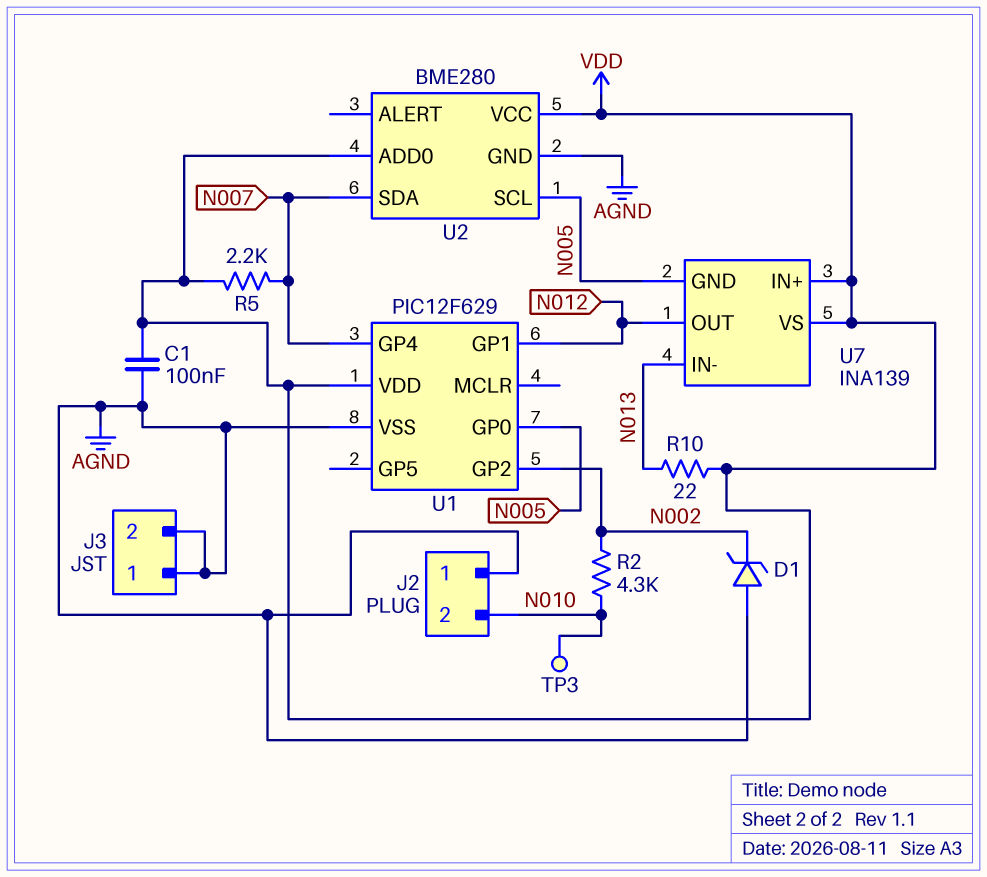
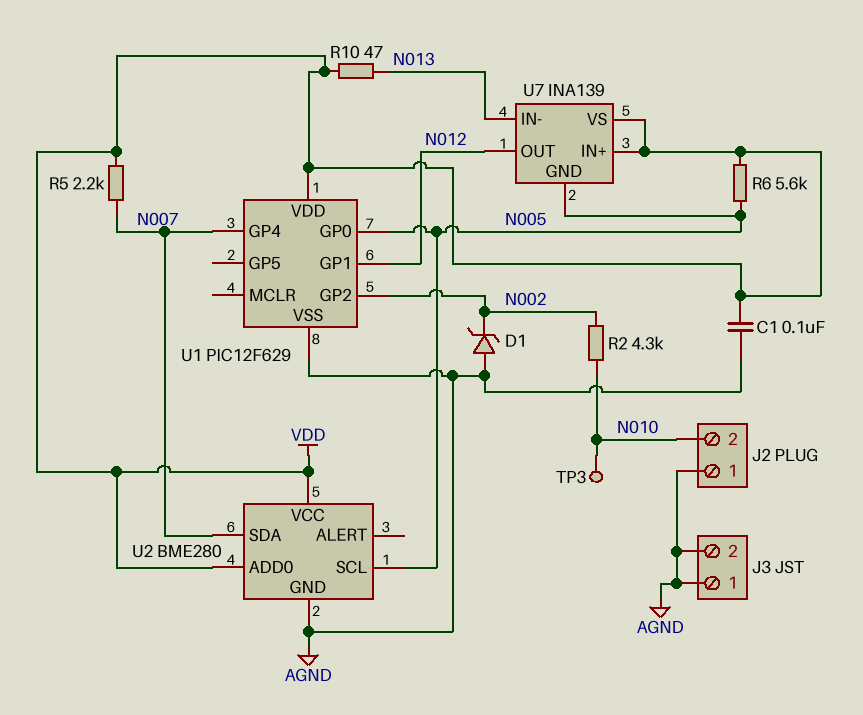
R6: none -> 5.6k (N005, VDD)
R10: 22 (N013, VDD) -> 47 (N013, VDD)

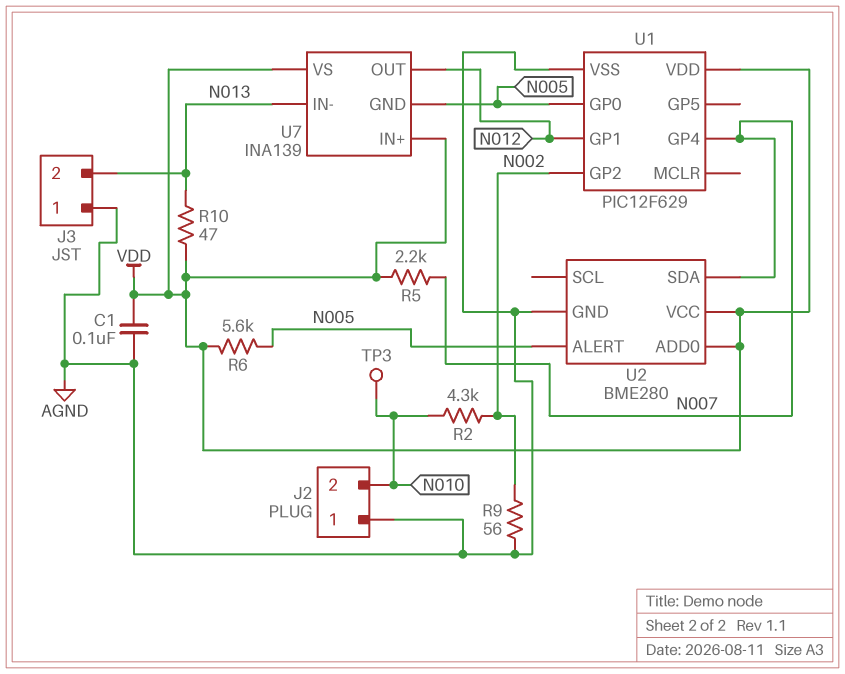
D1: zener (A AGND, K N002) -> none
J3 pin 2: AGND -> N013
R9: none -> 56 (AGND, N002)
U2 pin ALERT: none -> N005
U2 pin SCL: N005 -> none

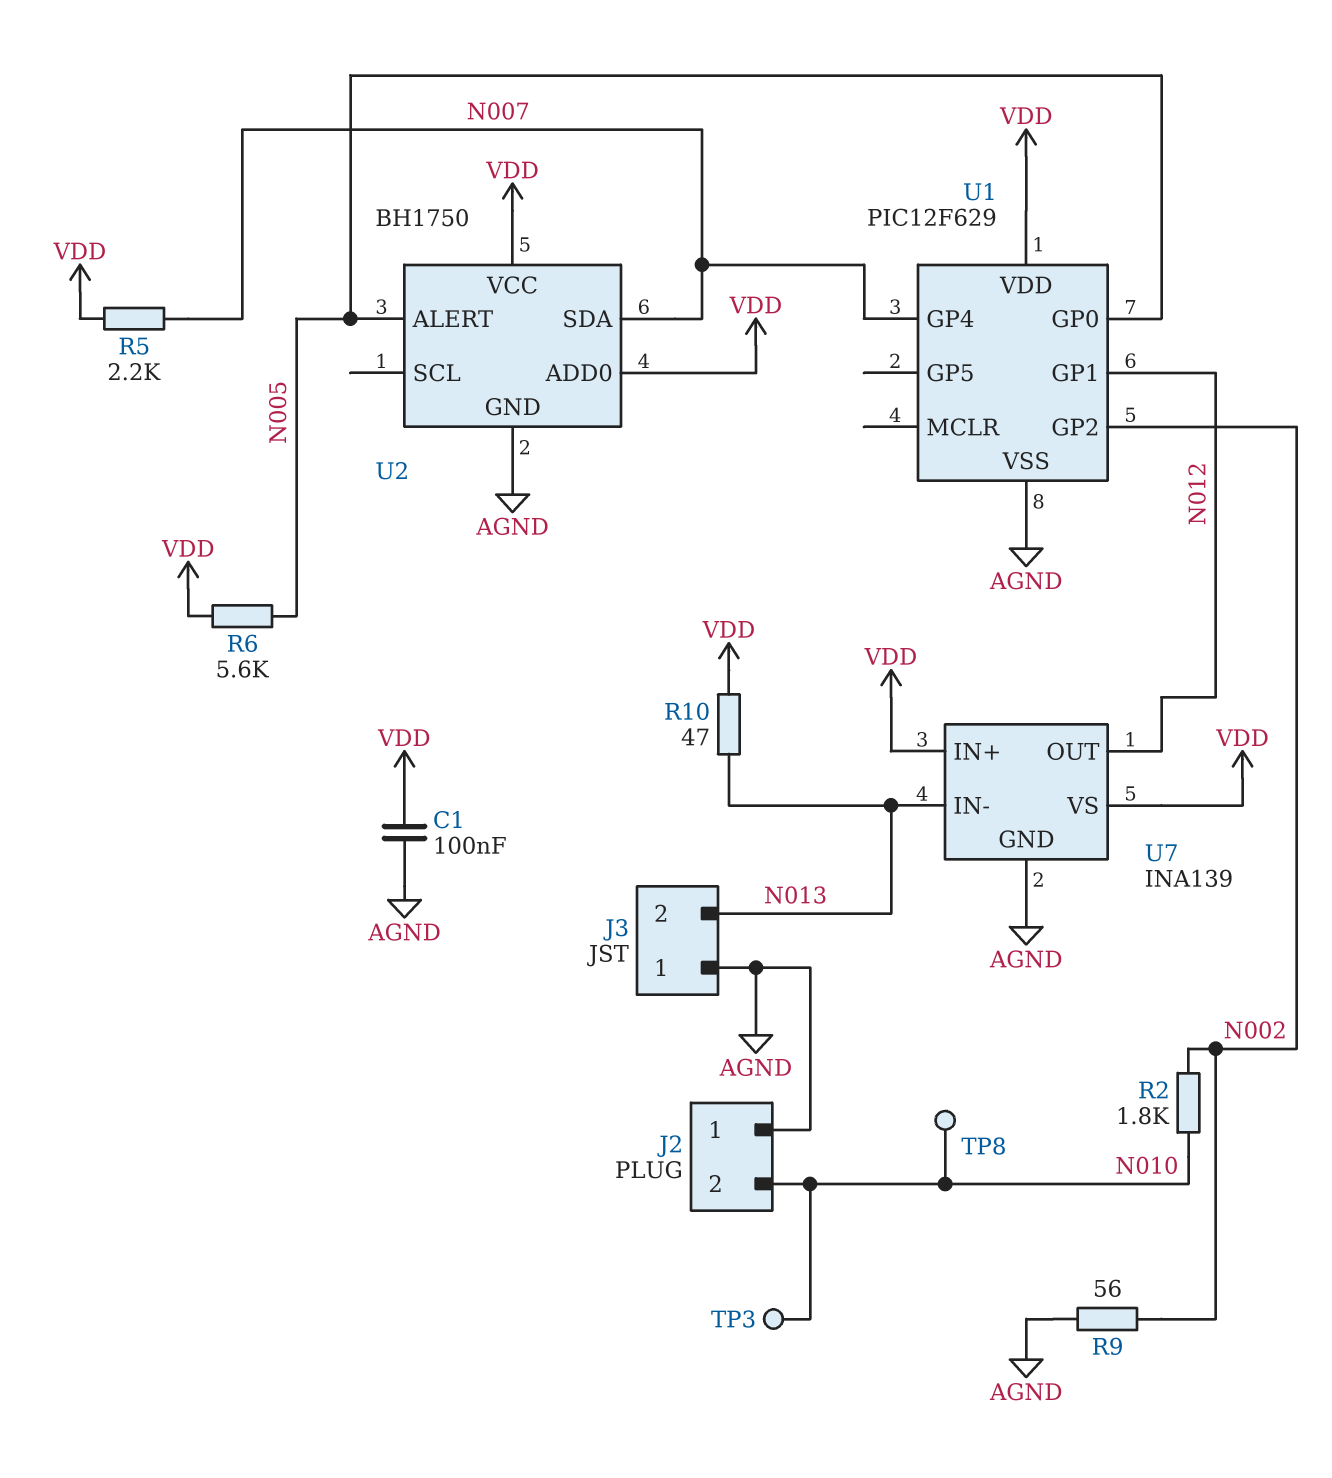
R2: 4.3k (N002, N010) -> 1.8k (N002, N010)
TP8: none -> test point (N010)
U2: BME280 -> BH1750
U7 pin GND: N005 -> AGND

